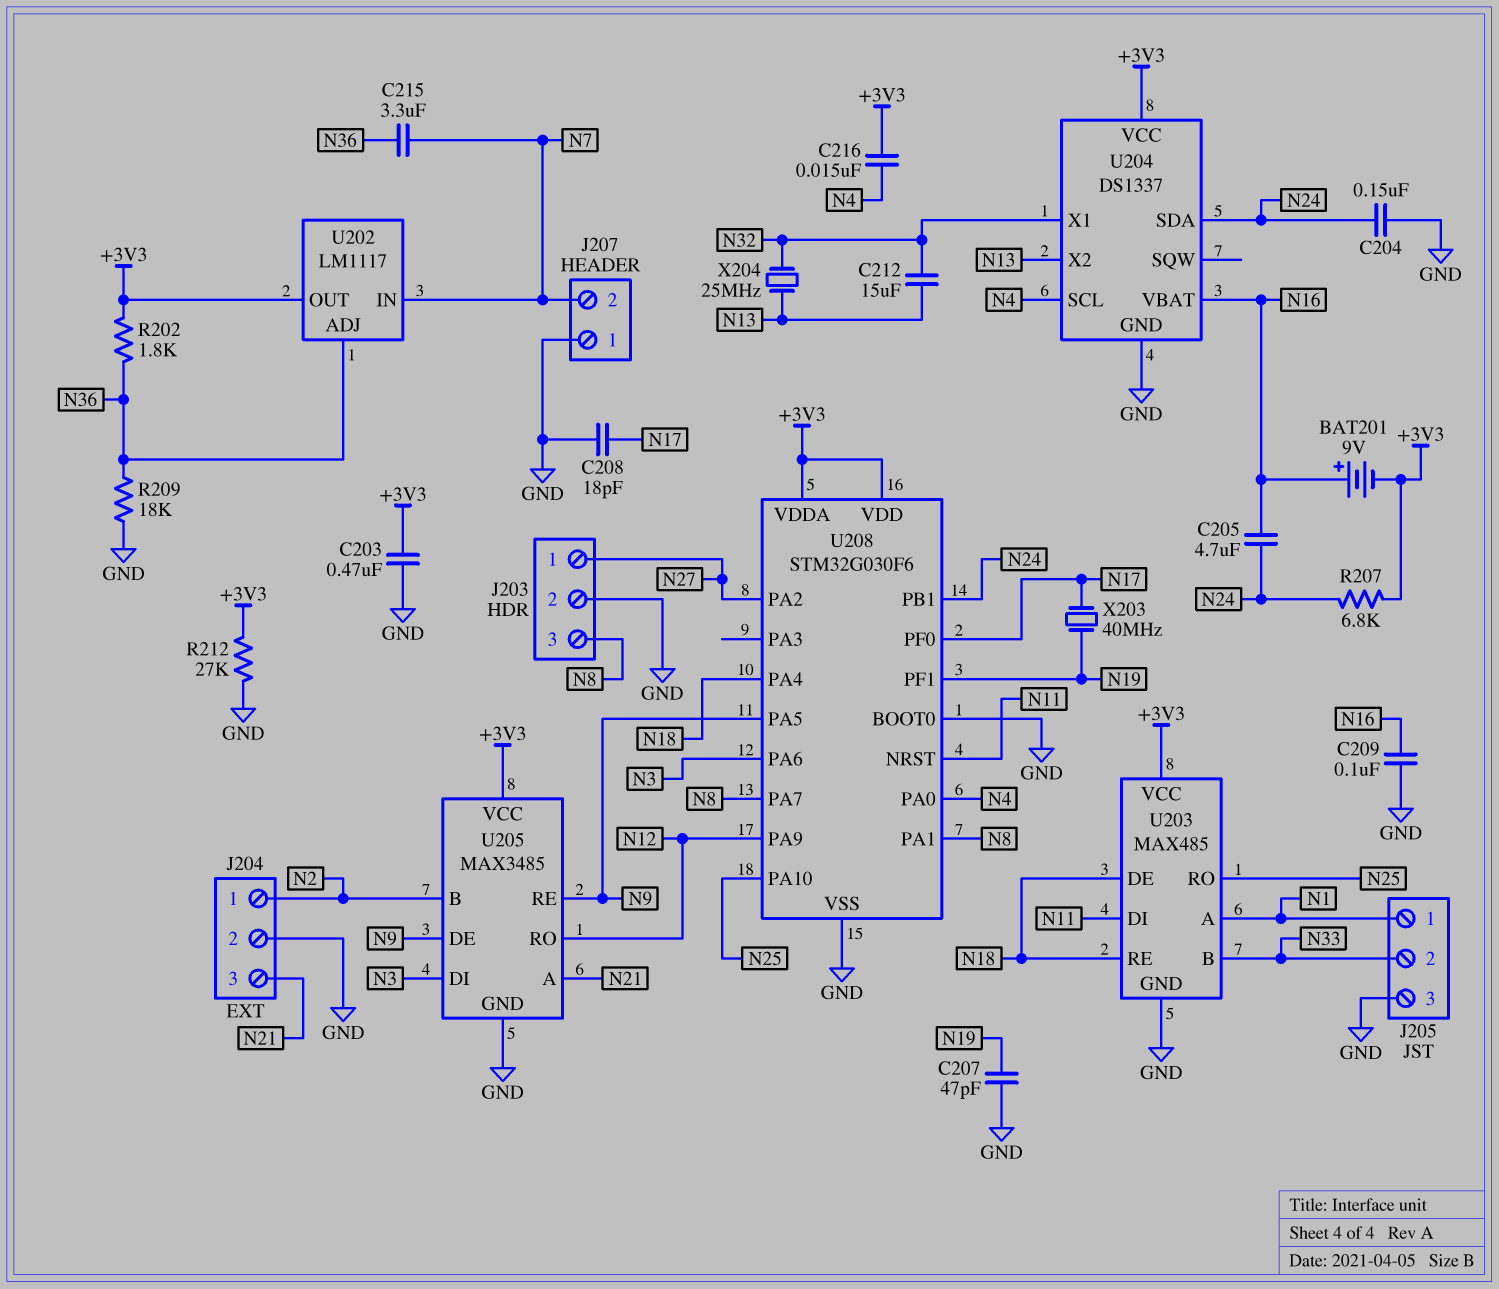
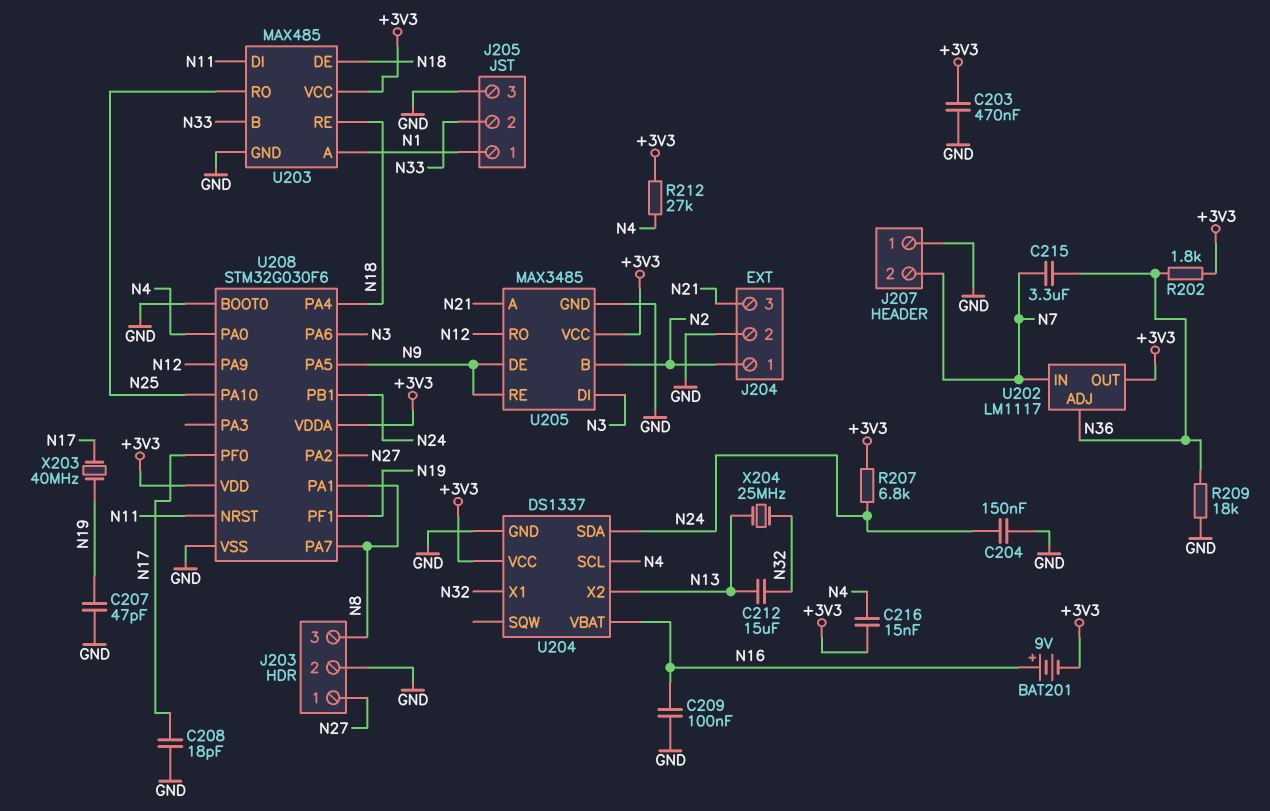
C205: 4.7uF (N16, N24) -> none
R212: 27k (+3V3, GND) -> 27k (+3V3, N4)

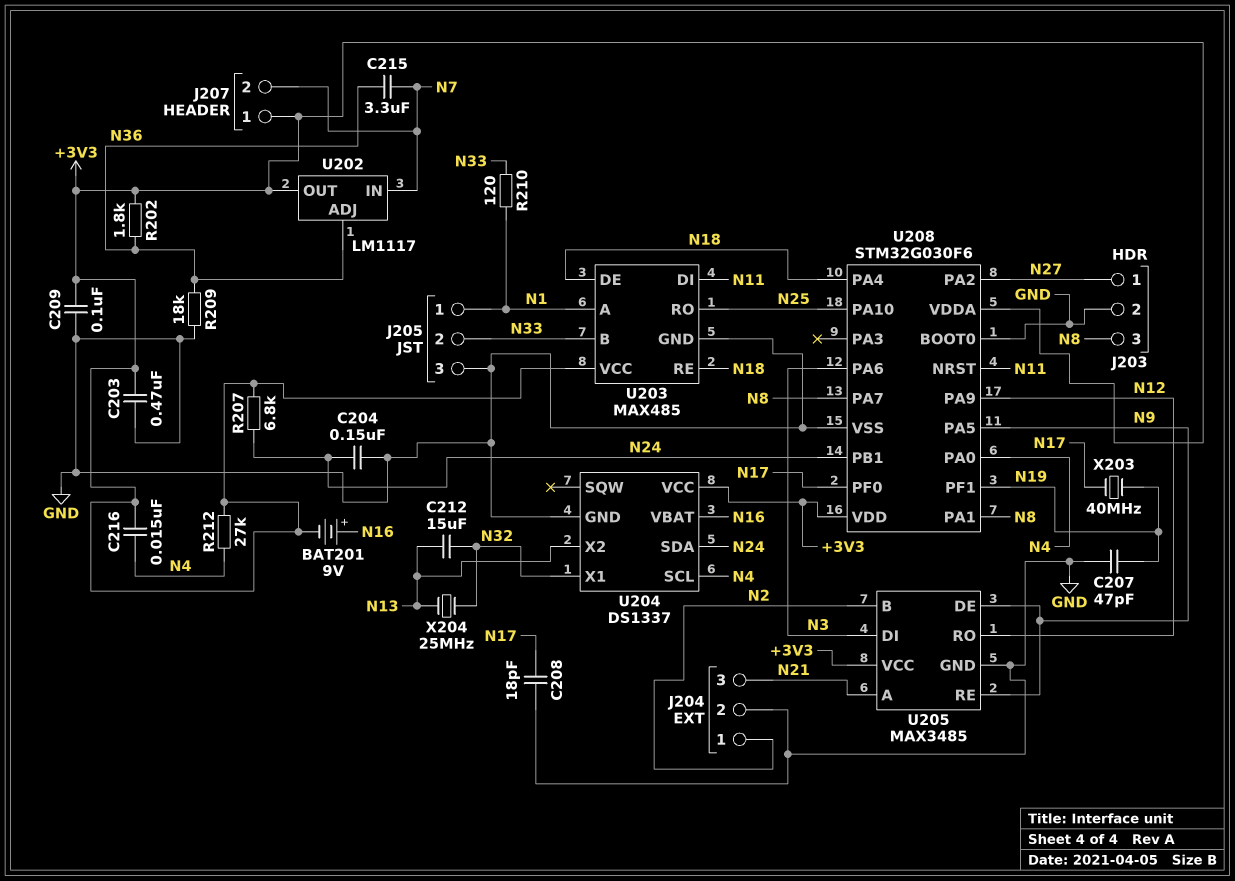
C209: 100nF (GND, N16) -> 100nF (+3V3, GND)
J207 pin 1: GND -> +3V3
R210: none -> 120 (N1, N33)

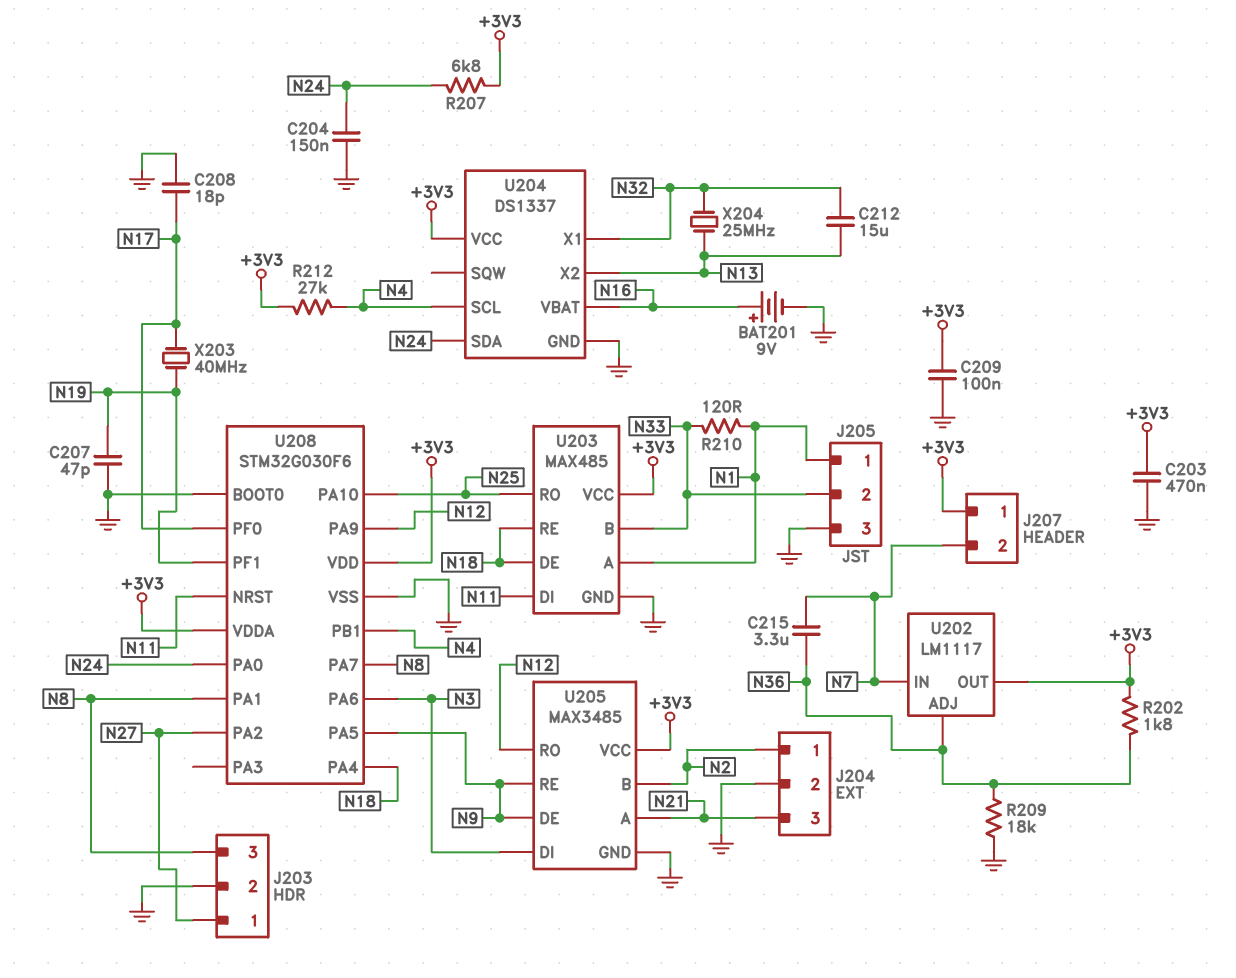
BAT201: 9V (plus N16, minus +3V3) -> 9V (plus N16, minus GND)
C216: 15nF (+3V3, N4) -> none
U208 pin PA0: N4 -> N24
U208 pin PB1: N24 -> N4

